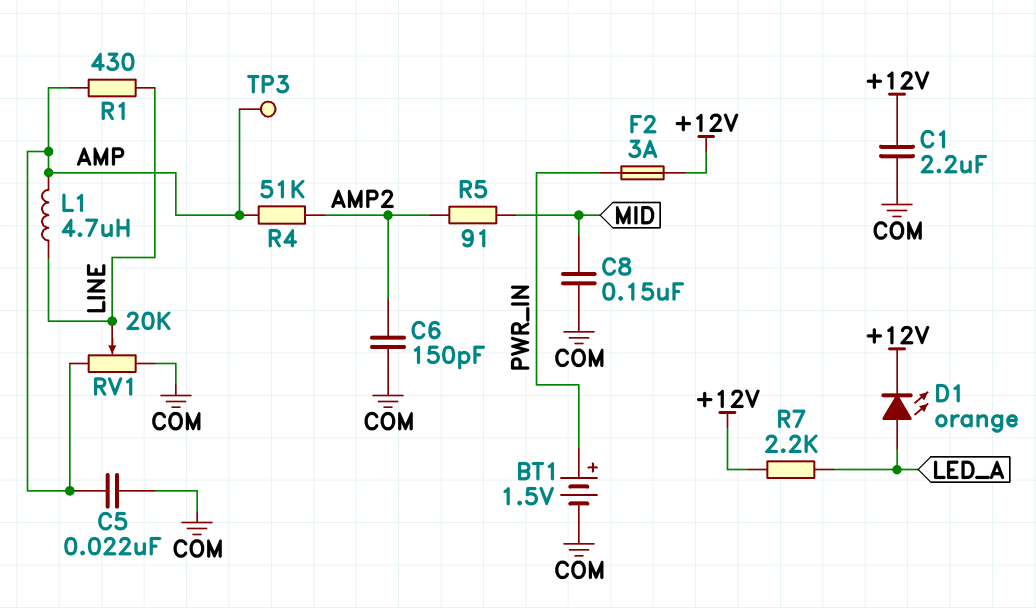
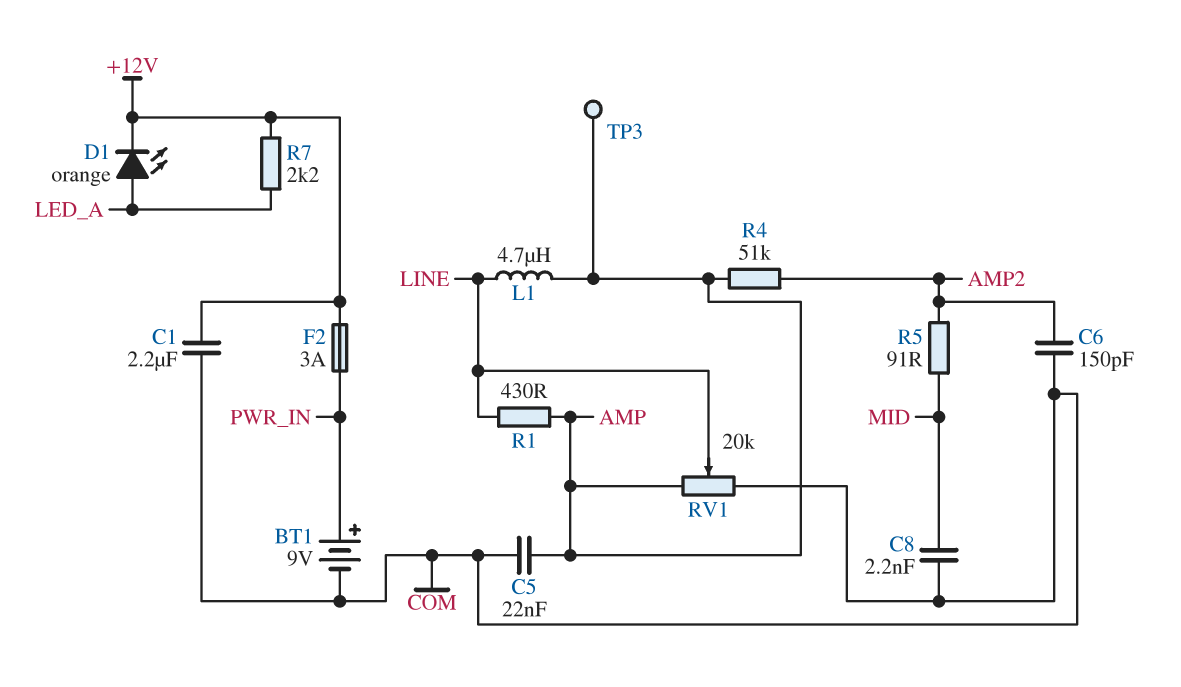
BT1: 1.5V (plus PWR_IN, minus COM) -> 9V (plus PWR_IN, minus COM)
C8: 150nF (COM, MID) -> 2.2nF (COM, MID)

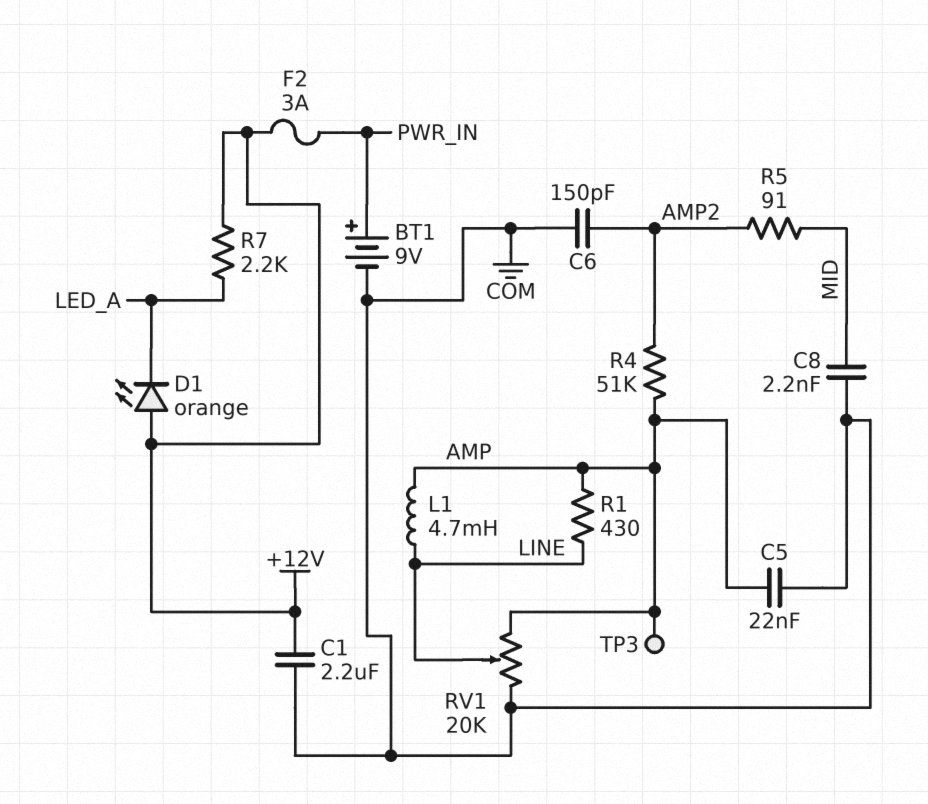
D1: LED orange (A LED_A, K +12V) -> LED orange (A +12V, K LED_A)
L1: 4.7uH (AMP, LINE) -> 4.7mH (AMP, LINE)

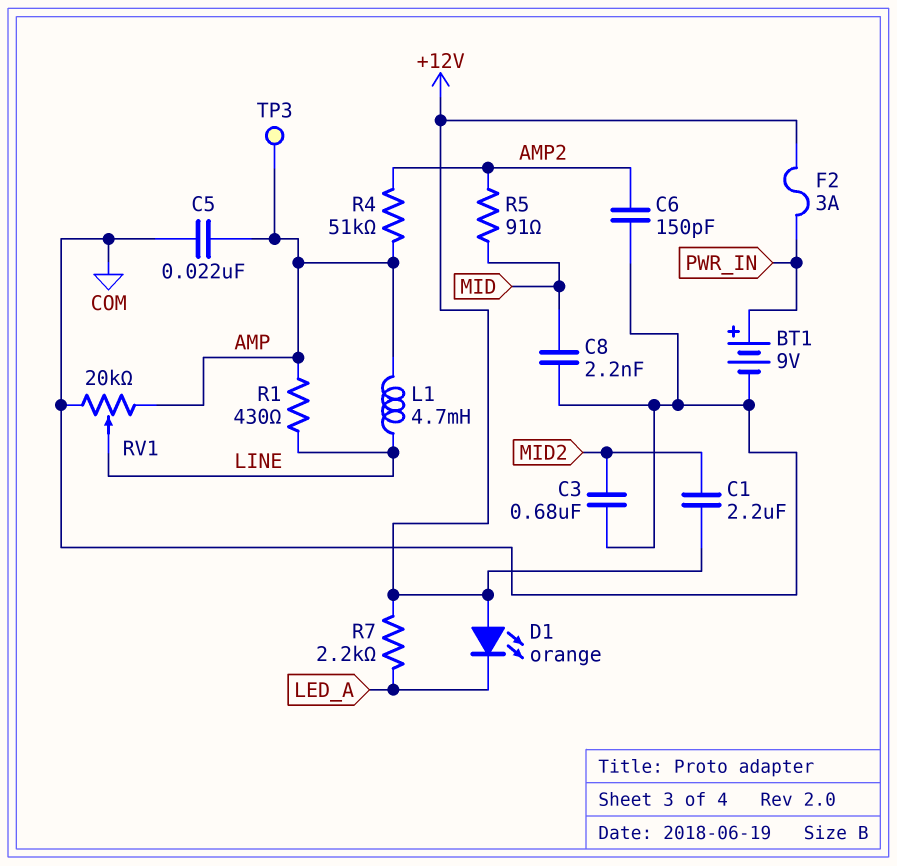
C1: 2.2uF (+12V, COM) -> 2.2uF (+12V, MID2)
C3: none -> 680nF (COM, MID2)

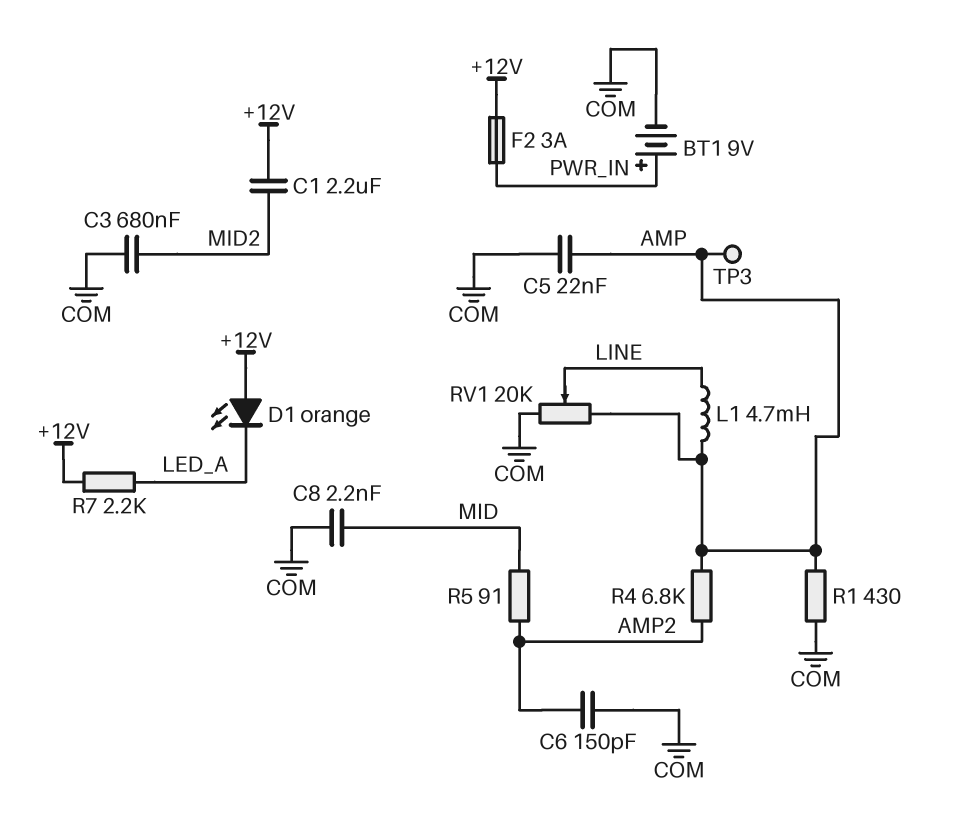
R1: 430 (AMP, LINE) -> 430 (AMP, COM)
R4: 51k (AMP, AMP2) -> 6.8k (AMP, AMP2)

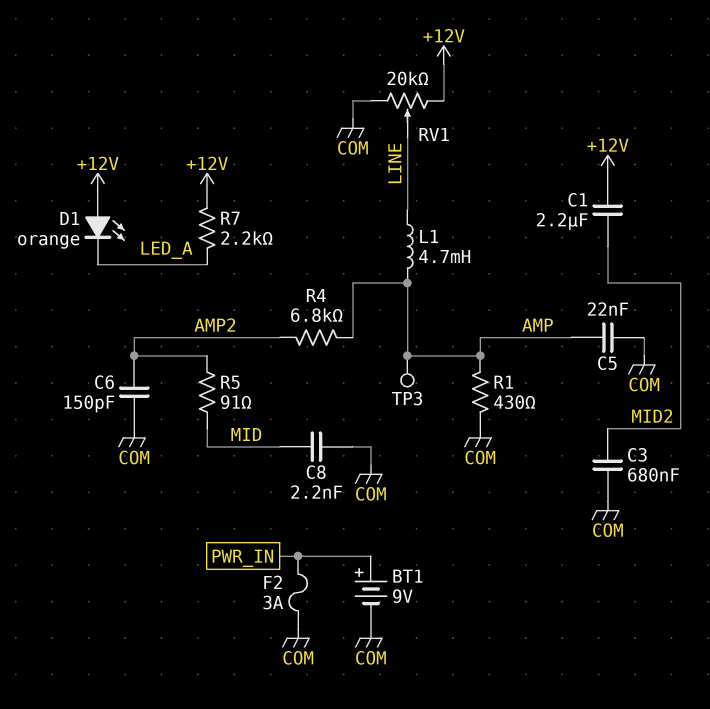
F2: 3A (+12V, PWR_IN) -> 3A (COM, PWR_IN)
RV1: 20k (AMP, COM, wiper LINE) -> 20k (+12V, COM, wiper LINE)

